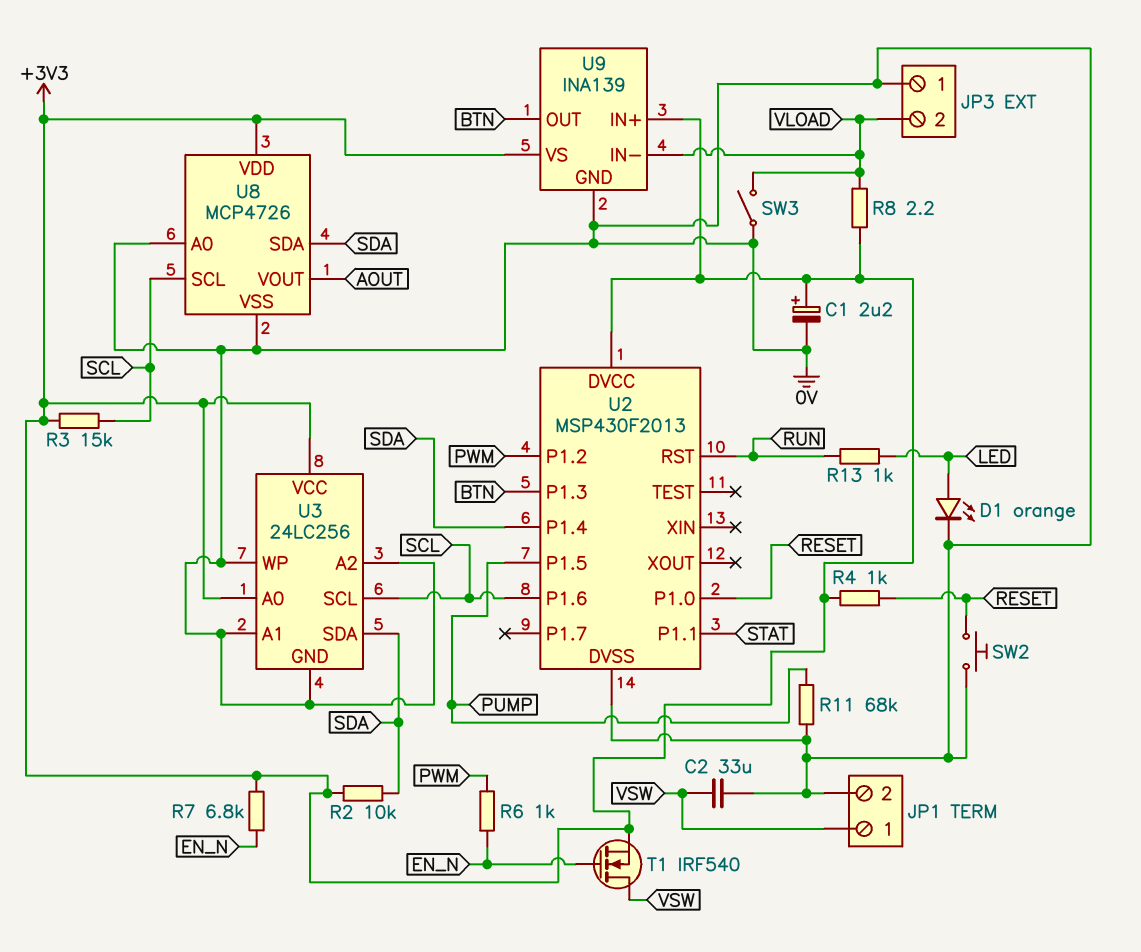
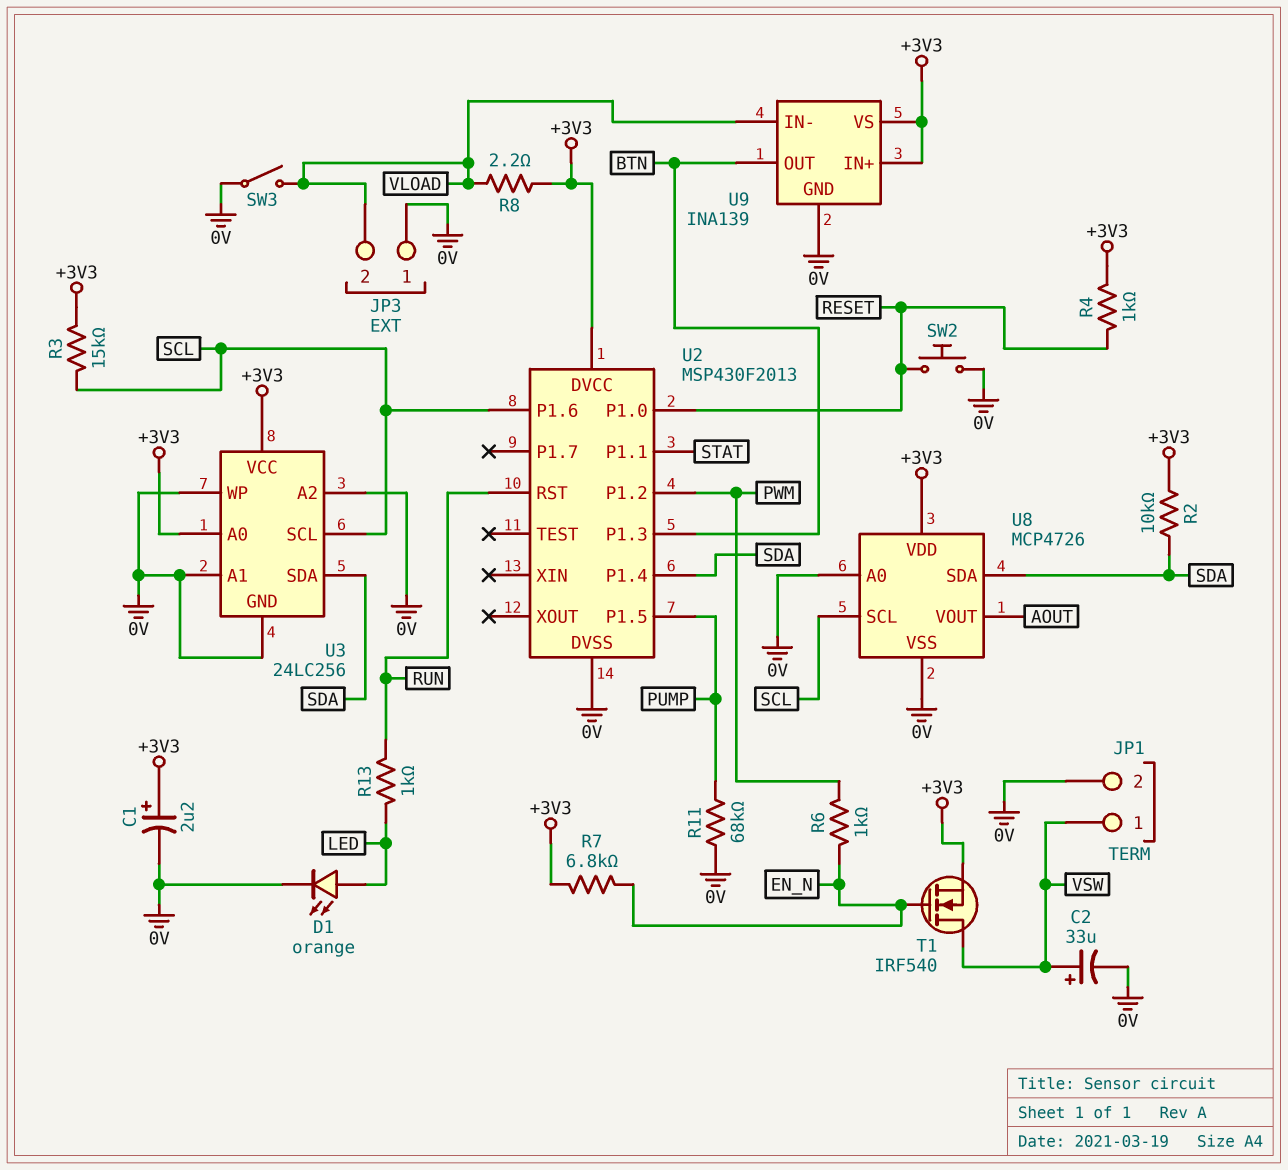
C2: 33uF (0V, VSW) -> 33uF (plus VSW, minus 0V)

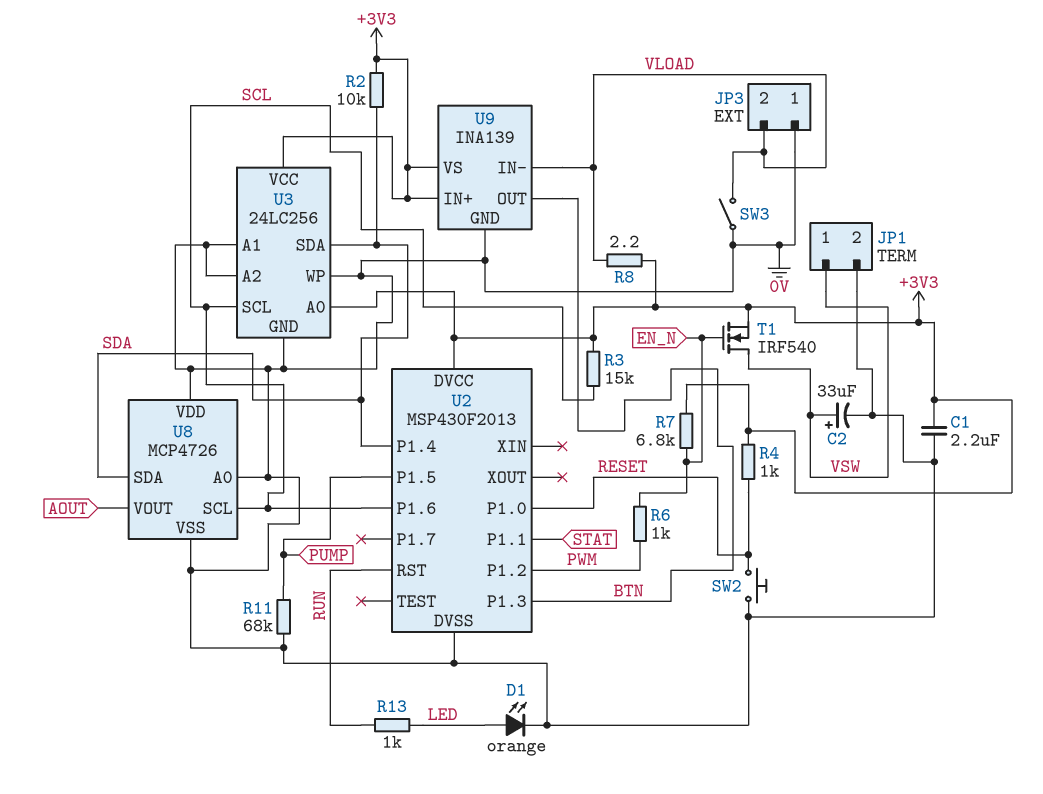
C1: 2.2uF (plus +3V3, minus 0V) -> 2.2uF (+3V3, 0V)
U8 pin VDD: +3V3 -> 0V

